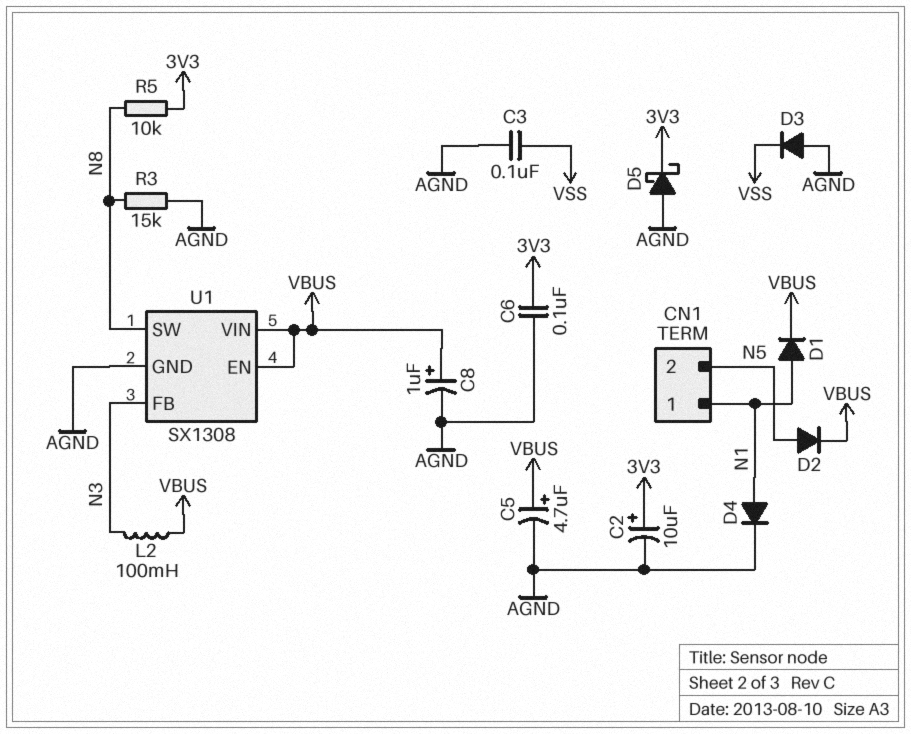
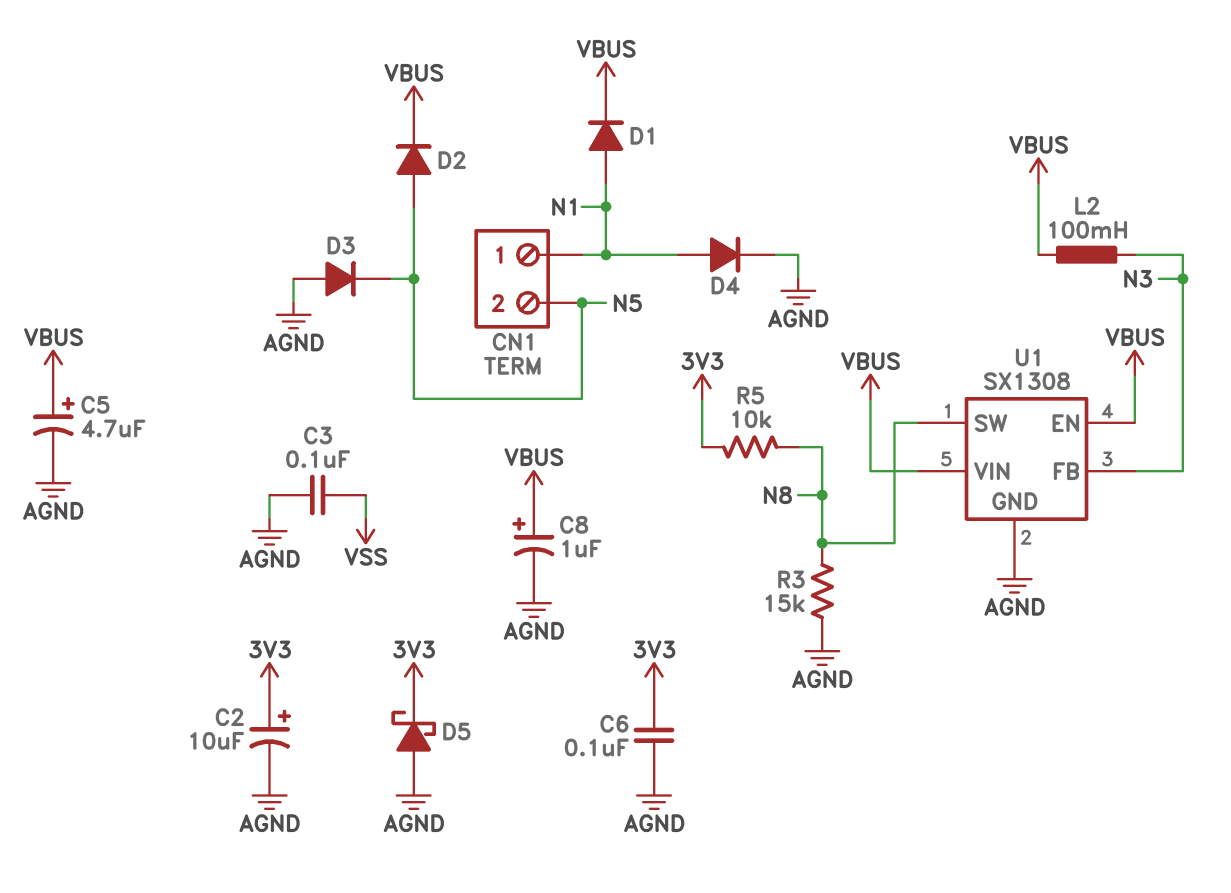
D3: diode (A AGND, K VSS) -> diode (A AGND, K N5)

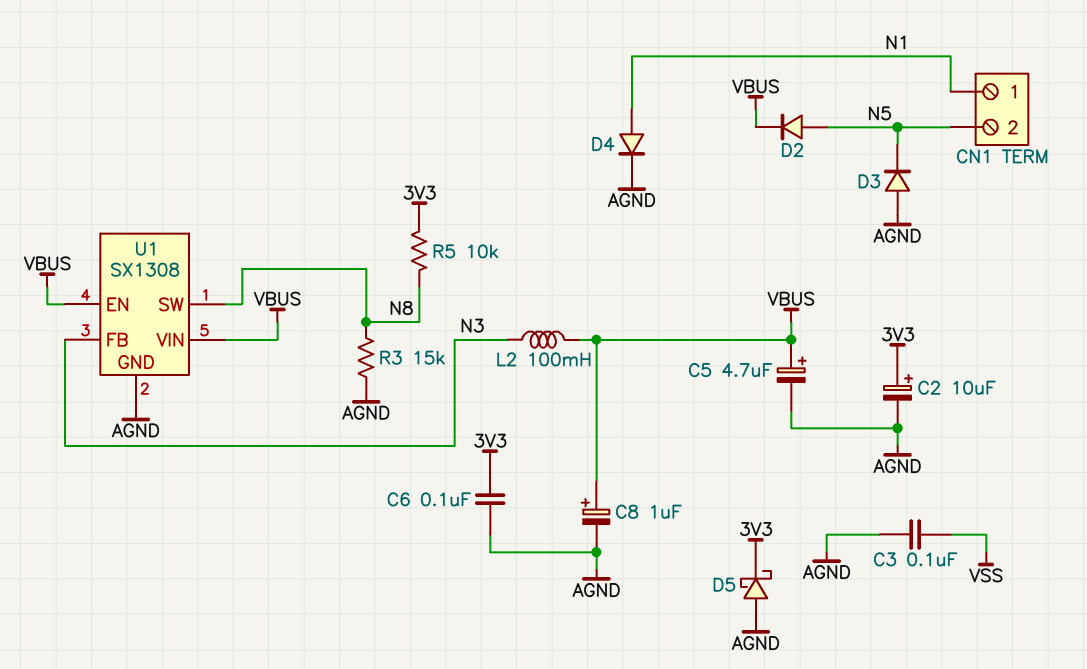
D1: diode (A N1, K VBUS) -> none

